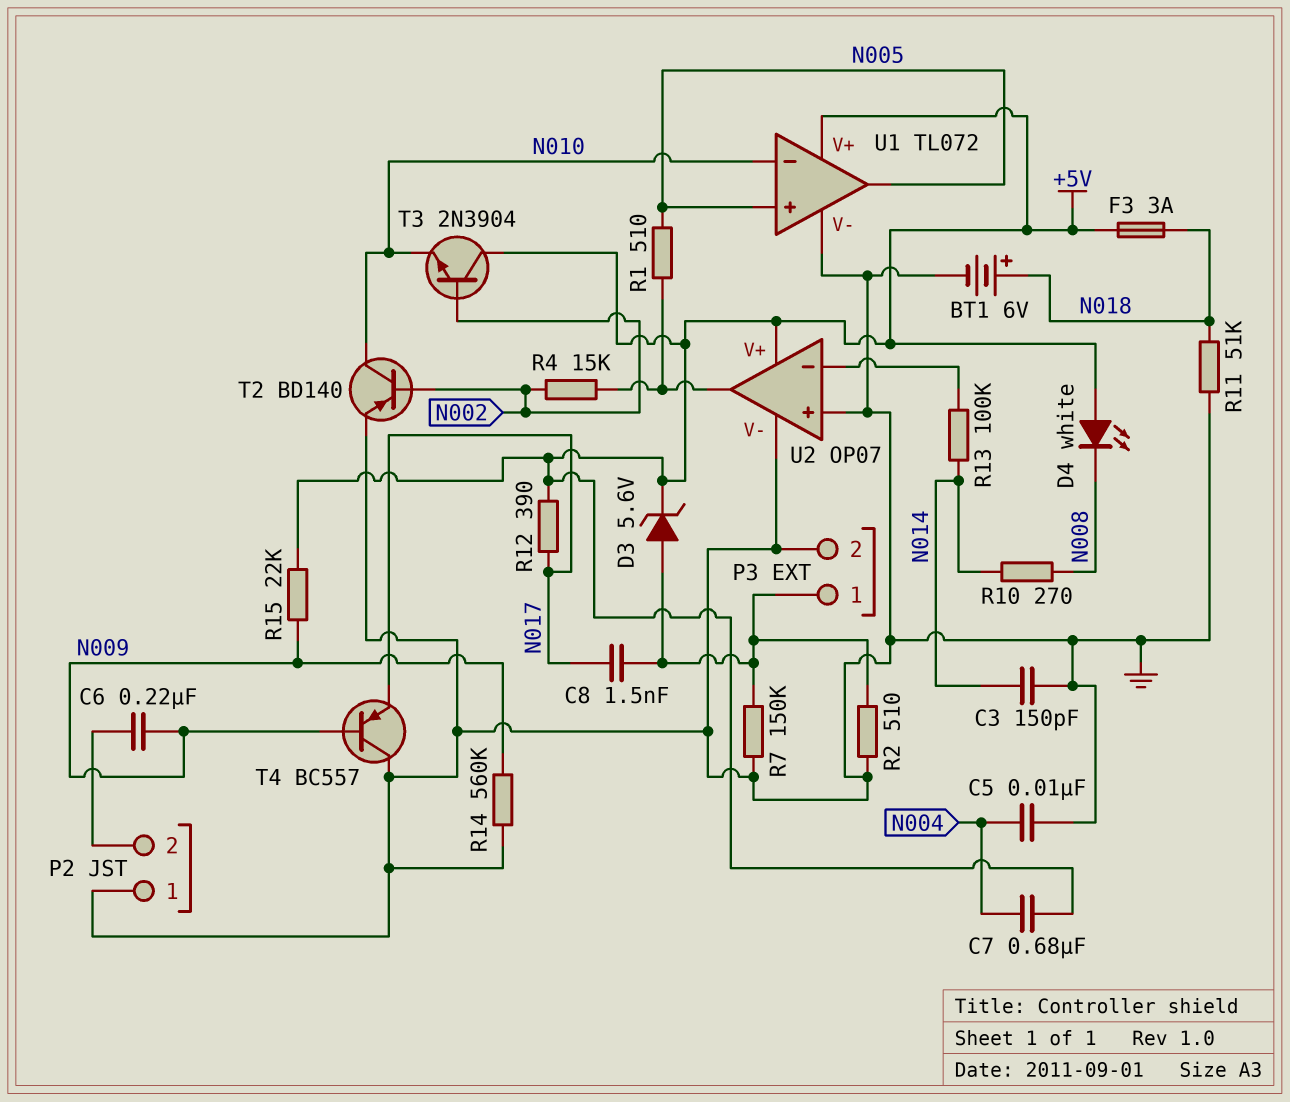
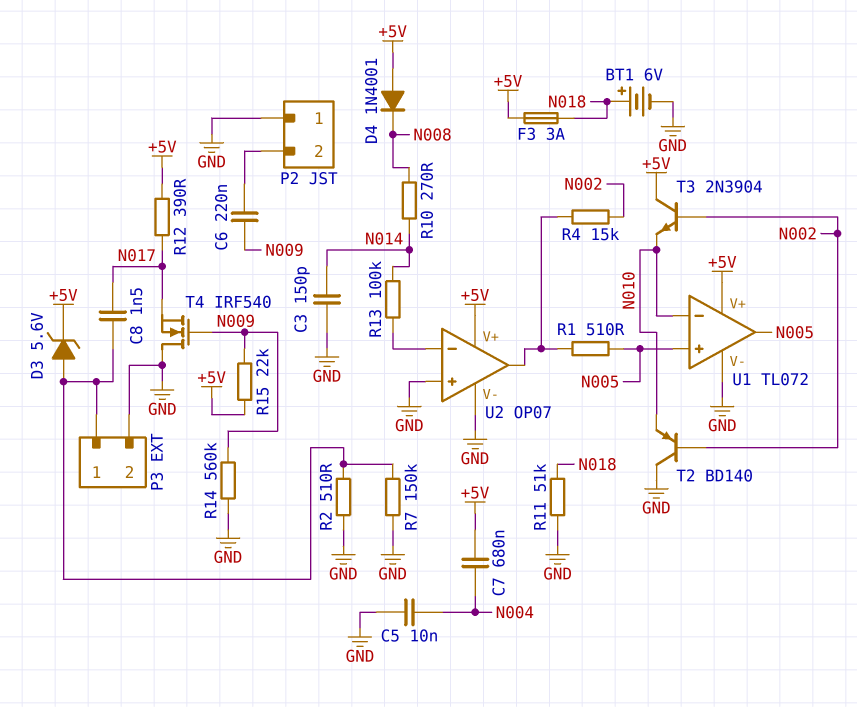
D4: LED white (A +5V, K N008) -> diode 1N4001 (A +5V, K N008)
T2: PNP BD140 (B N002, C N010, E GND) -> PNP BD140 (B N002, C GND, E N010)
T4: PNP BC557 (B N009, C GND, E N017) -> NMOS IRF540 (G N009, D GND, S N017)

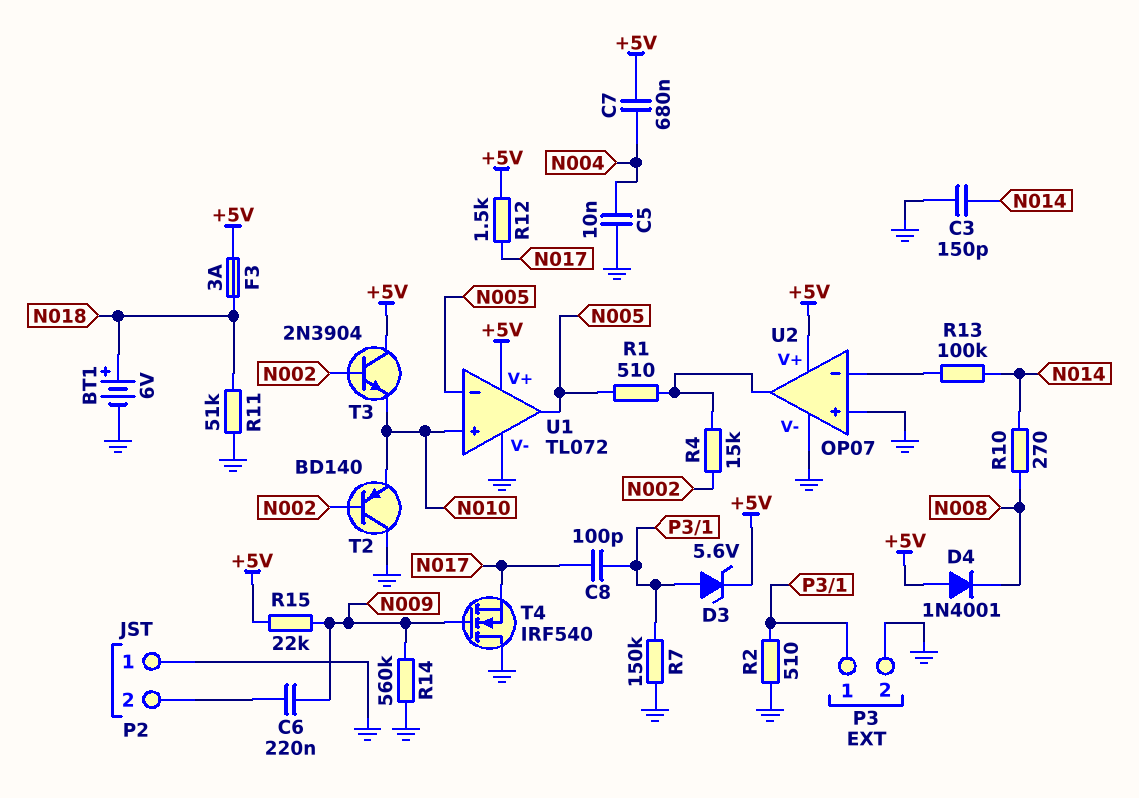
C8: 1.5nF (N017, P3/1) -> 100pF (N017, P3/1)
R12: 390 (+5V, N017) -> 1.5k (+5V, N017)
U1 pin in+: N005 -> N010
U1 pin in-: N010 -> N005

